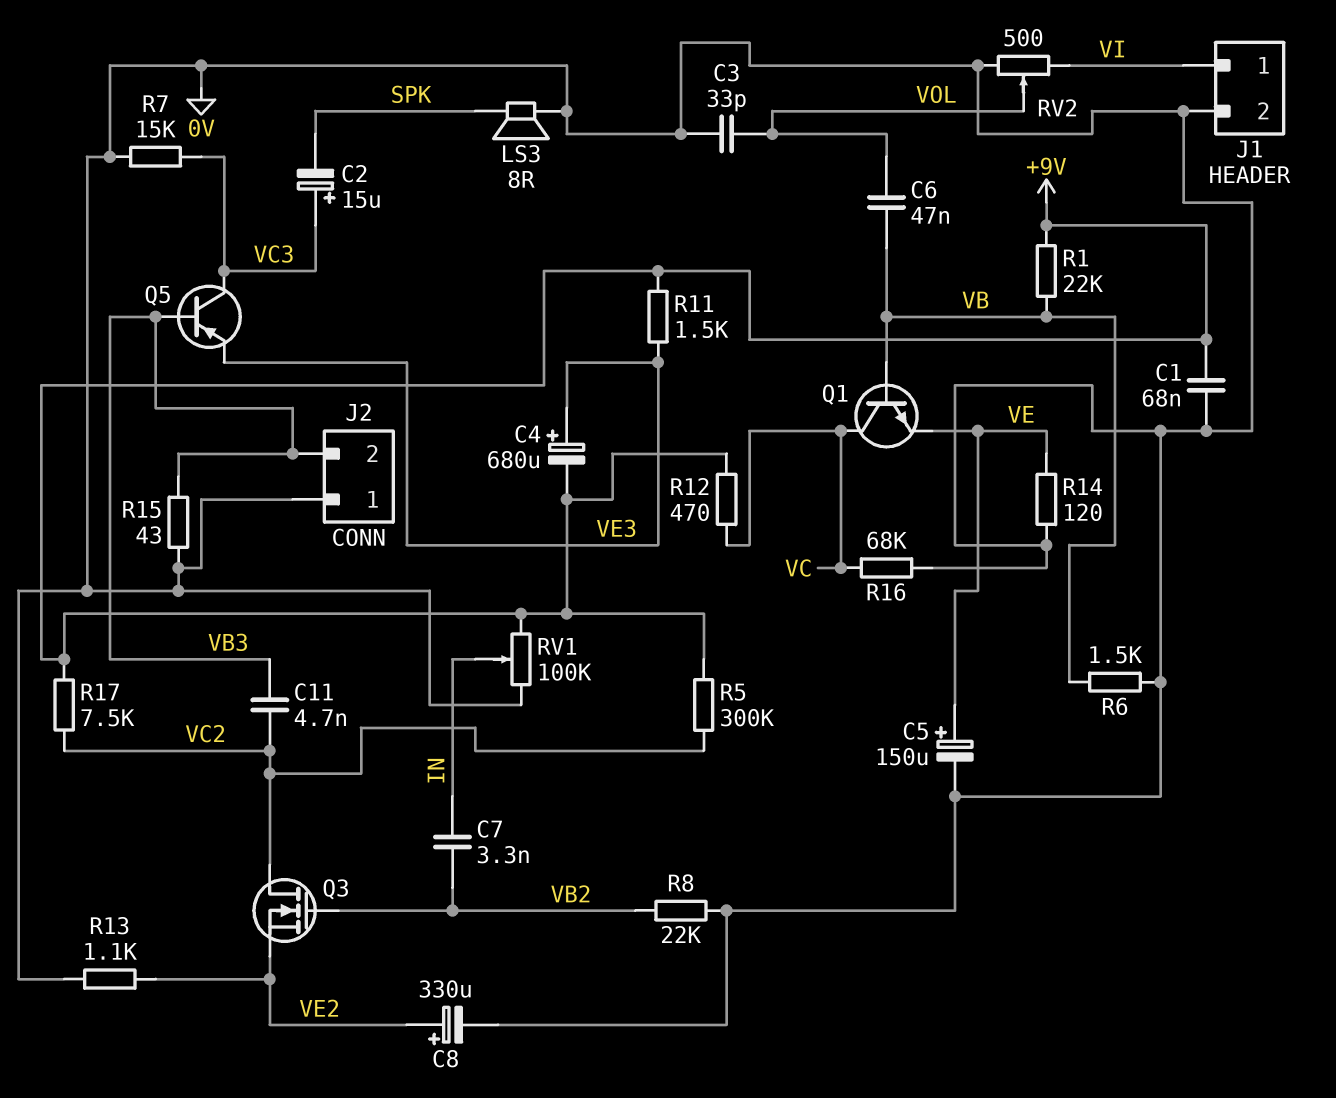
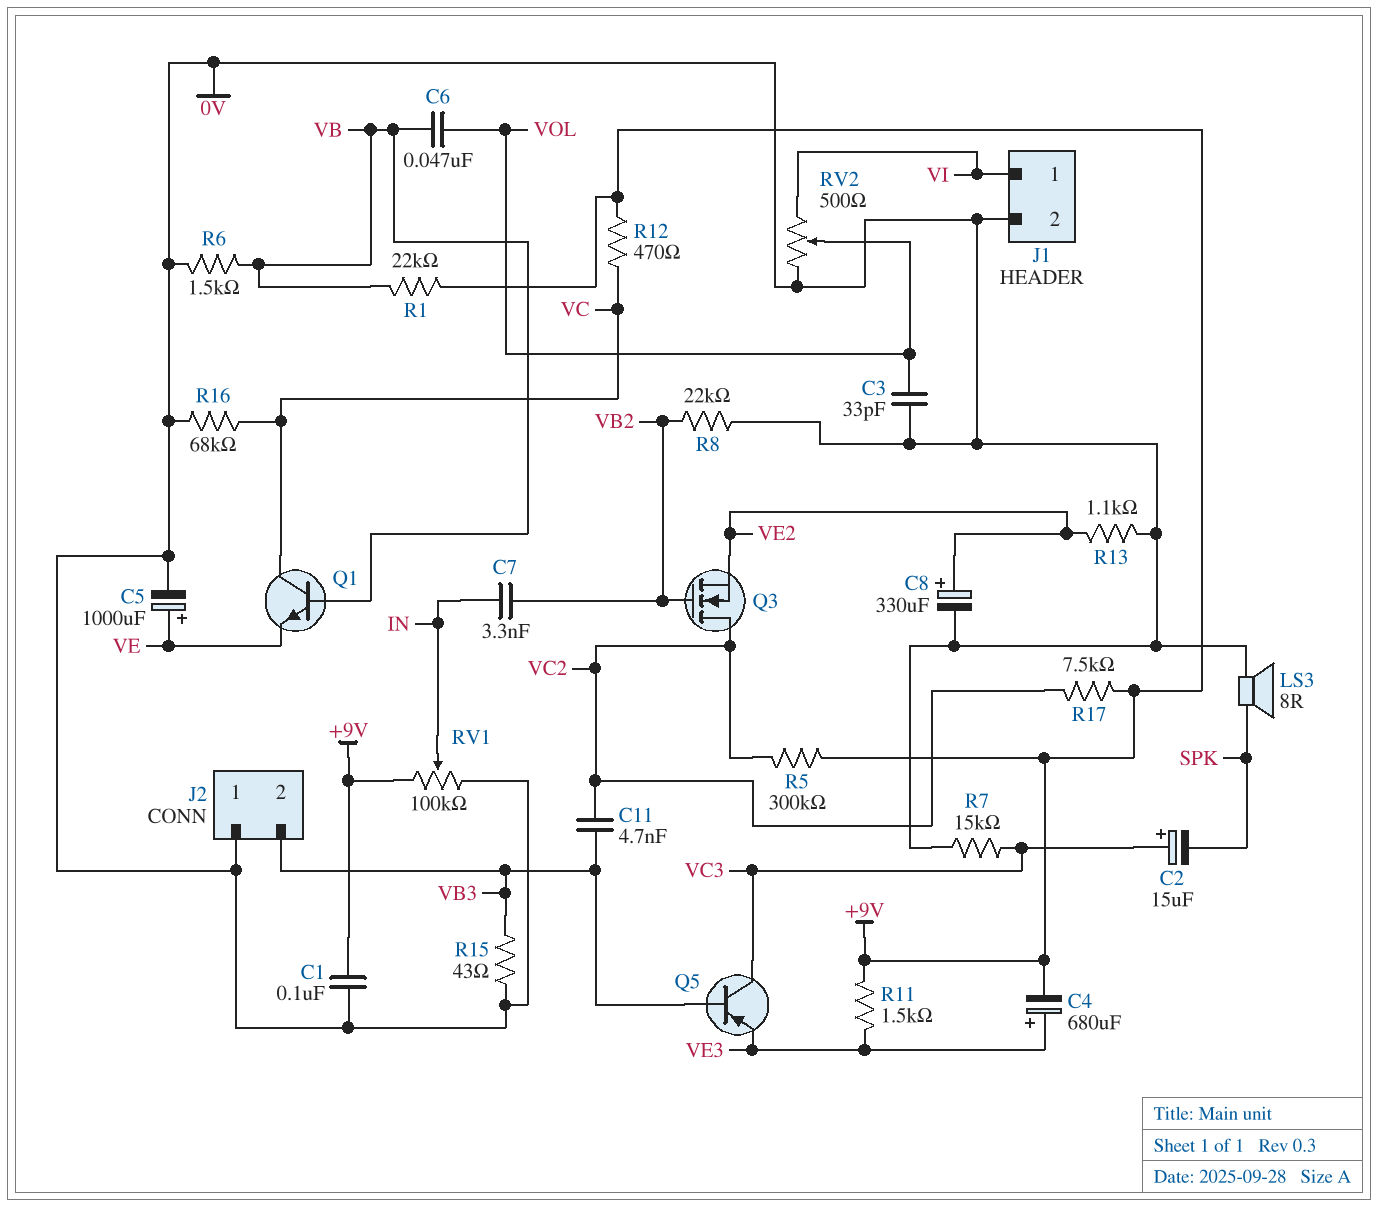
C1: 68nF (+9V, 0V) -> 100nF (+9V, 0V)
C5: 150uF (plus VE, minus 0V) -> 1000uF (plus VE, minus 0V)
R14: 120 (0V, VE) -> none

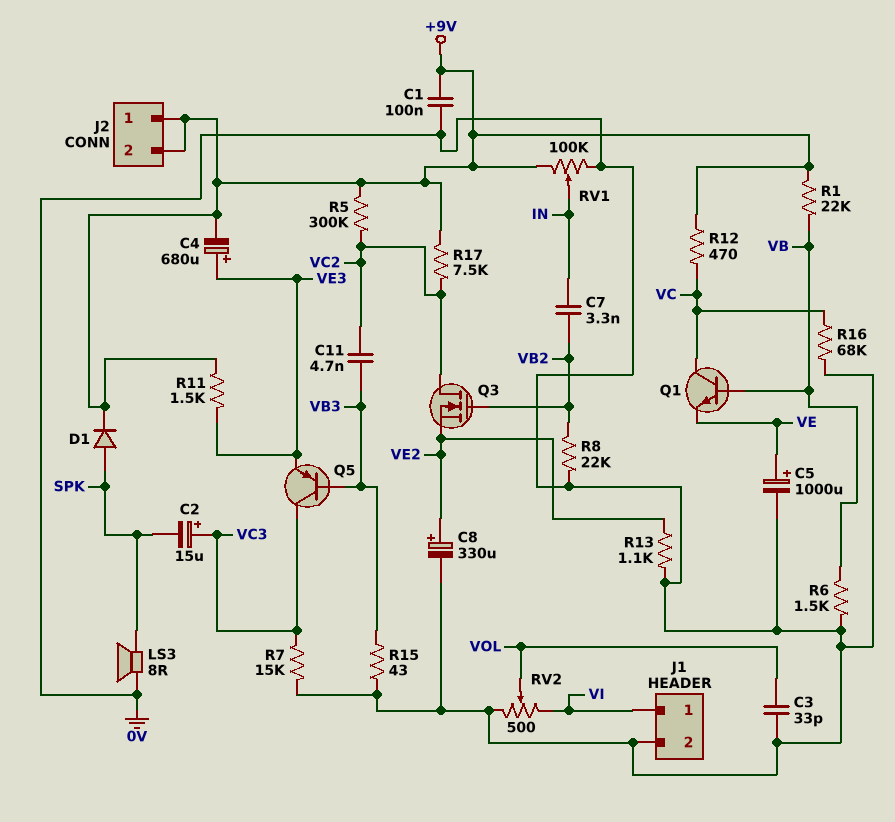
C6: 47nF (VB, VOL) -> none
D1: none -> diode (A SPK, K +9V)
J2 pin 1: 0V -> +9V
J2 pin 2: VB3 -> +9V

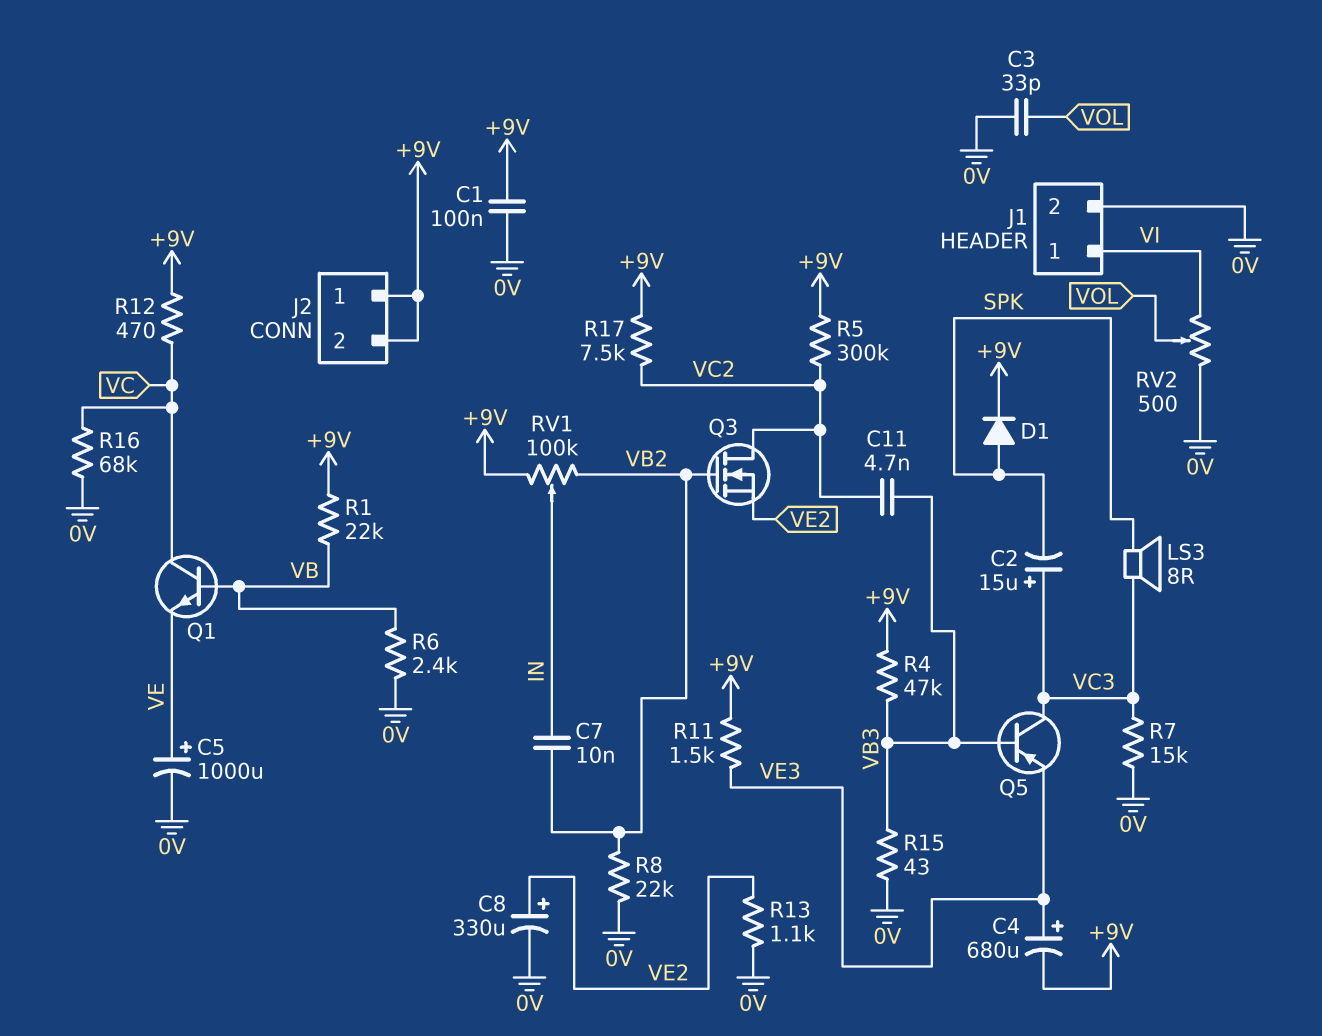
C7: 3.3nF (IN, VB2) -> 10nF (IN, VB2)
LS3: speaker 8R (0V, SPK) -> speaker 8R (SPK, VC3)
R4: none -> 47k (+9V, VB3)
R6: 1.5k (0V, VB) -> 2.4k (0V, VB)
RV1: 100k (+9V, 0V, wiper IN) -> 100k (+9V, VB2, wiper IN)

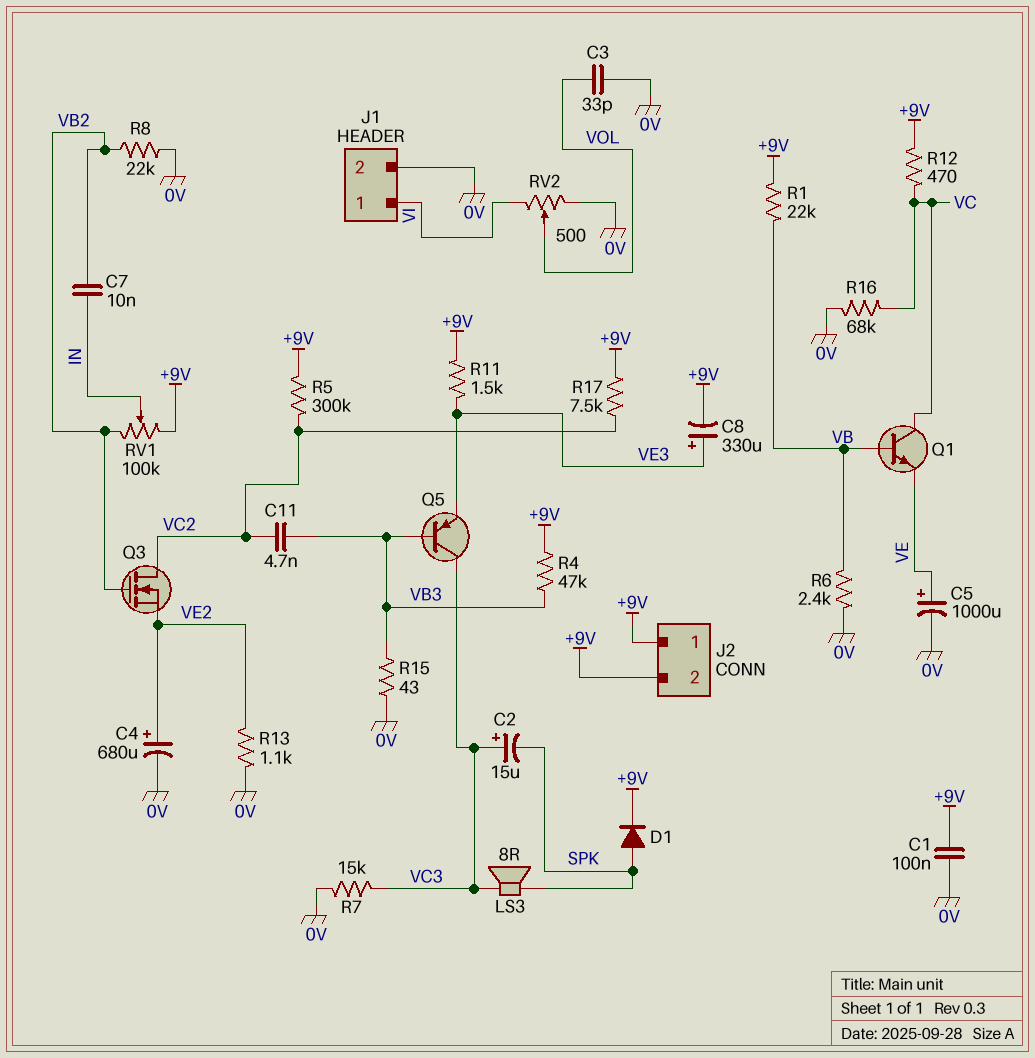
C4: 680uF (plus VE3, minus +9V) -> 680uF (plus VE2, minus 0V)
C8: 330uF (plus VE2, minus 0V) -> 330uF (plus VE3, minus +9V)

